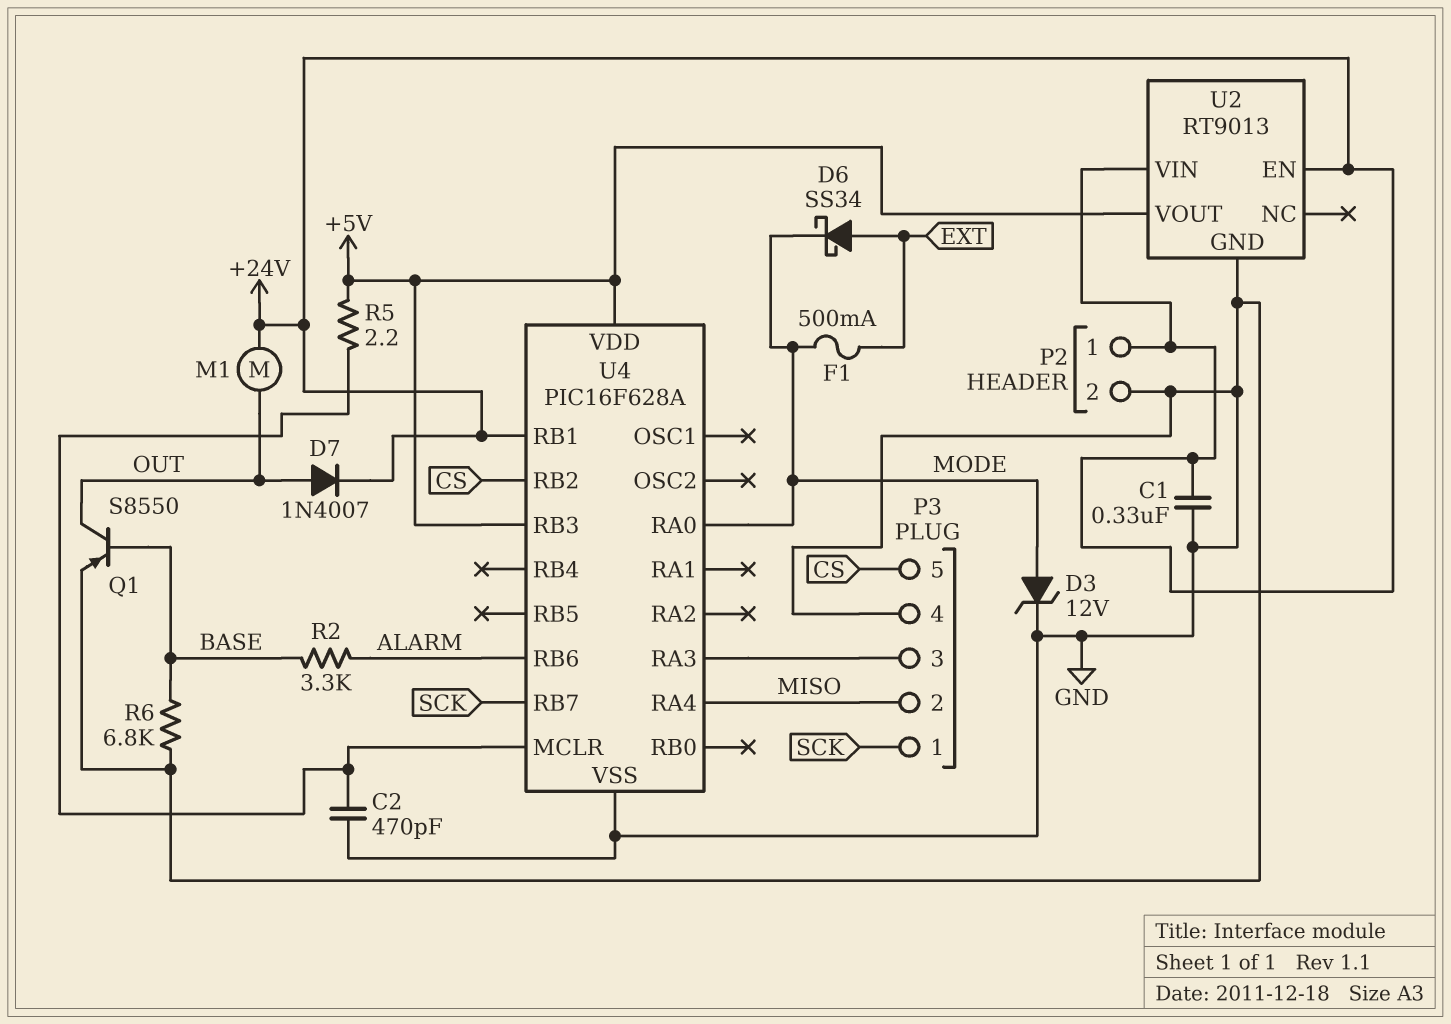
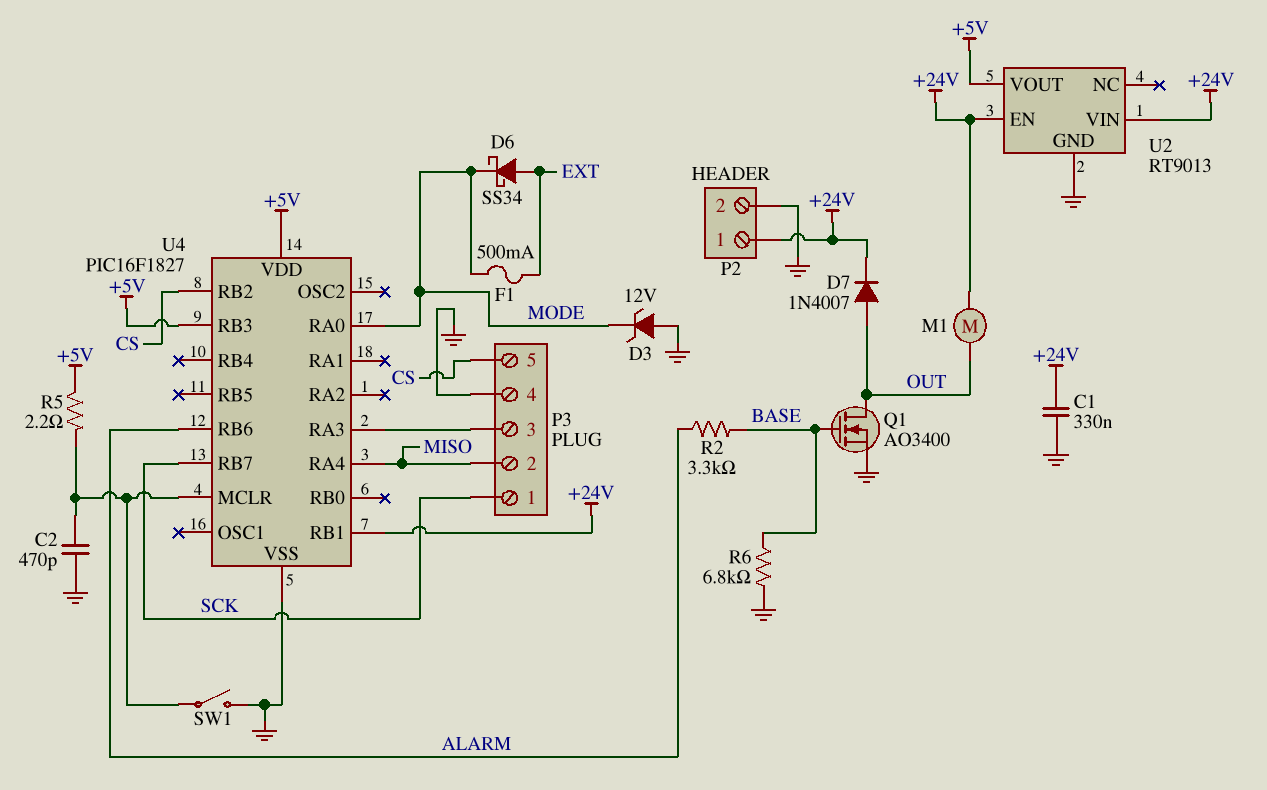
D3: zener 12V (A MODE, K GND) -> zener 12V (A GND, K MODE)
Q1: PNP S8550 (B BASE, C OUT, E GND) -> NMOS AO3400 (G BASE, D OUT, S GND)
SW1: none -> switch (GND, U4/MCLR)
U4: PIC16F628A -> PIC16F1827

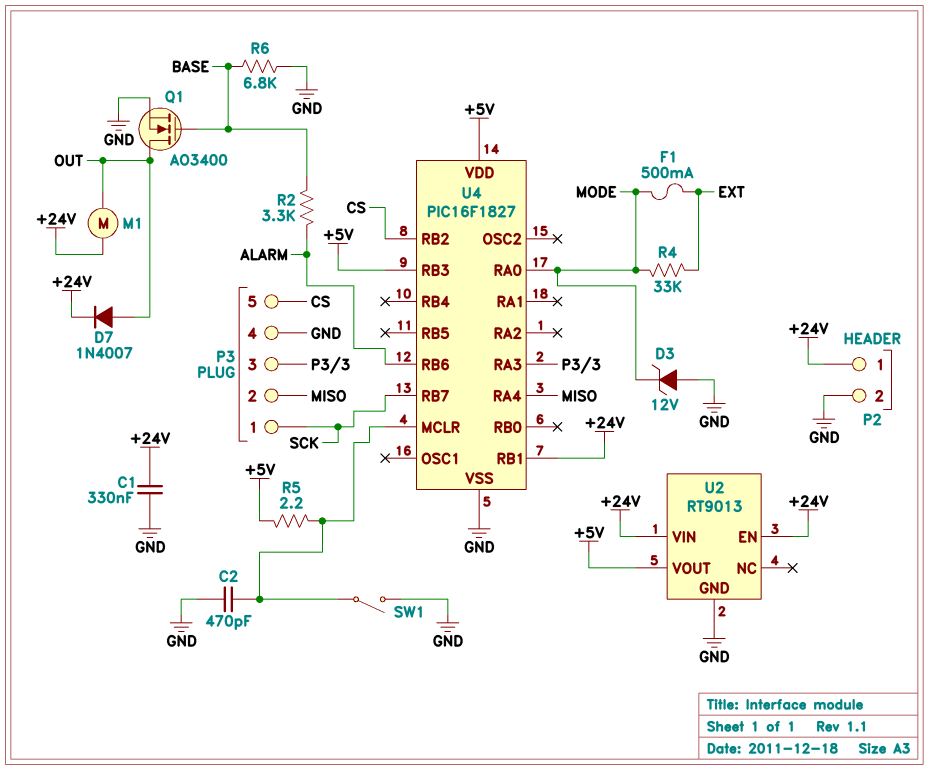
D6: schottky SS34 (A EXT, K MODE) -> none
R4: none -> 33k (EXT, MODE)

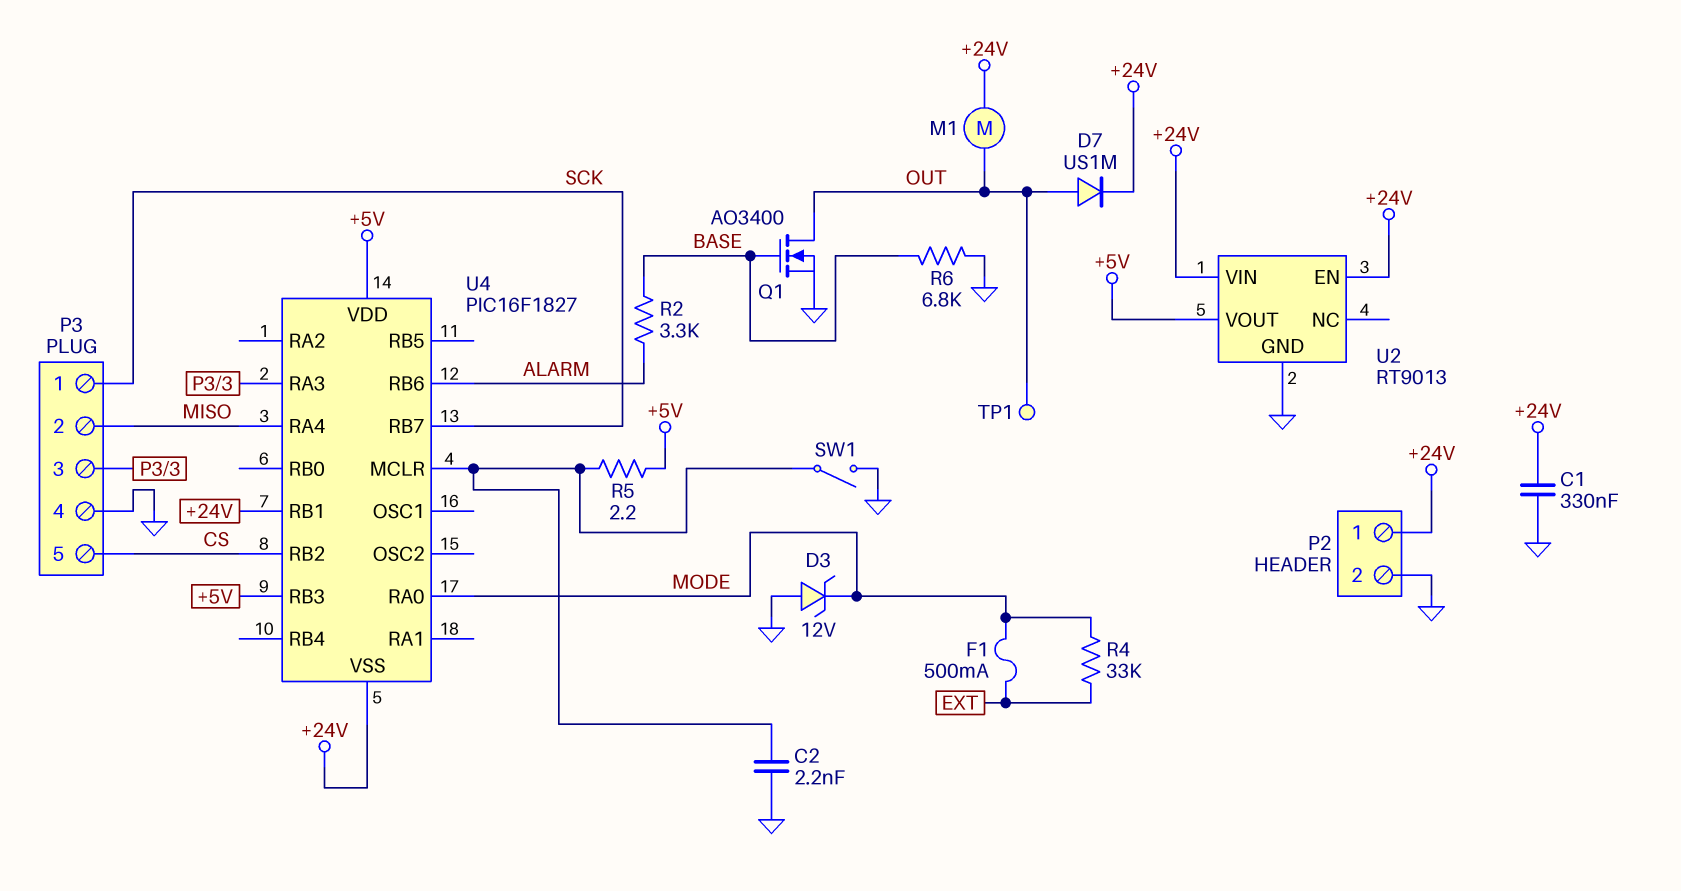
C2: 470pF (GND, U4/MCLR) -> 2.2nF (GND, U4/MCLR)
D7: diode 1N4007 (A OUT, K +24V) -> diode US1M (A OUT, K +24V)
TP1: none -> test point (OUT)
U4 pin VSS: GND -> +24V

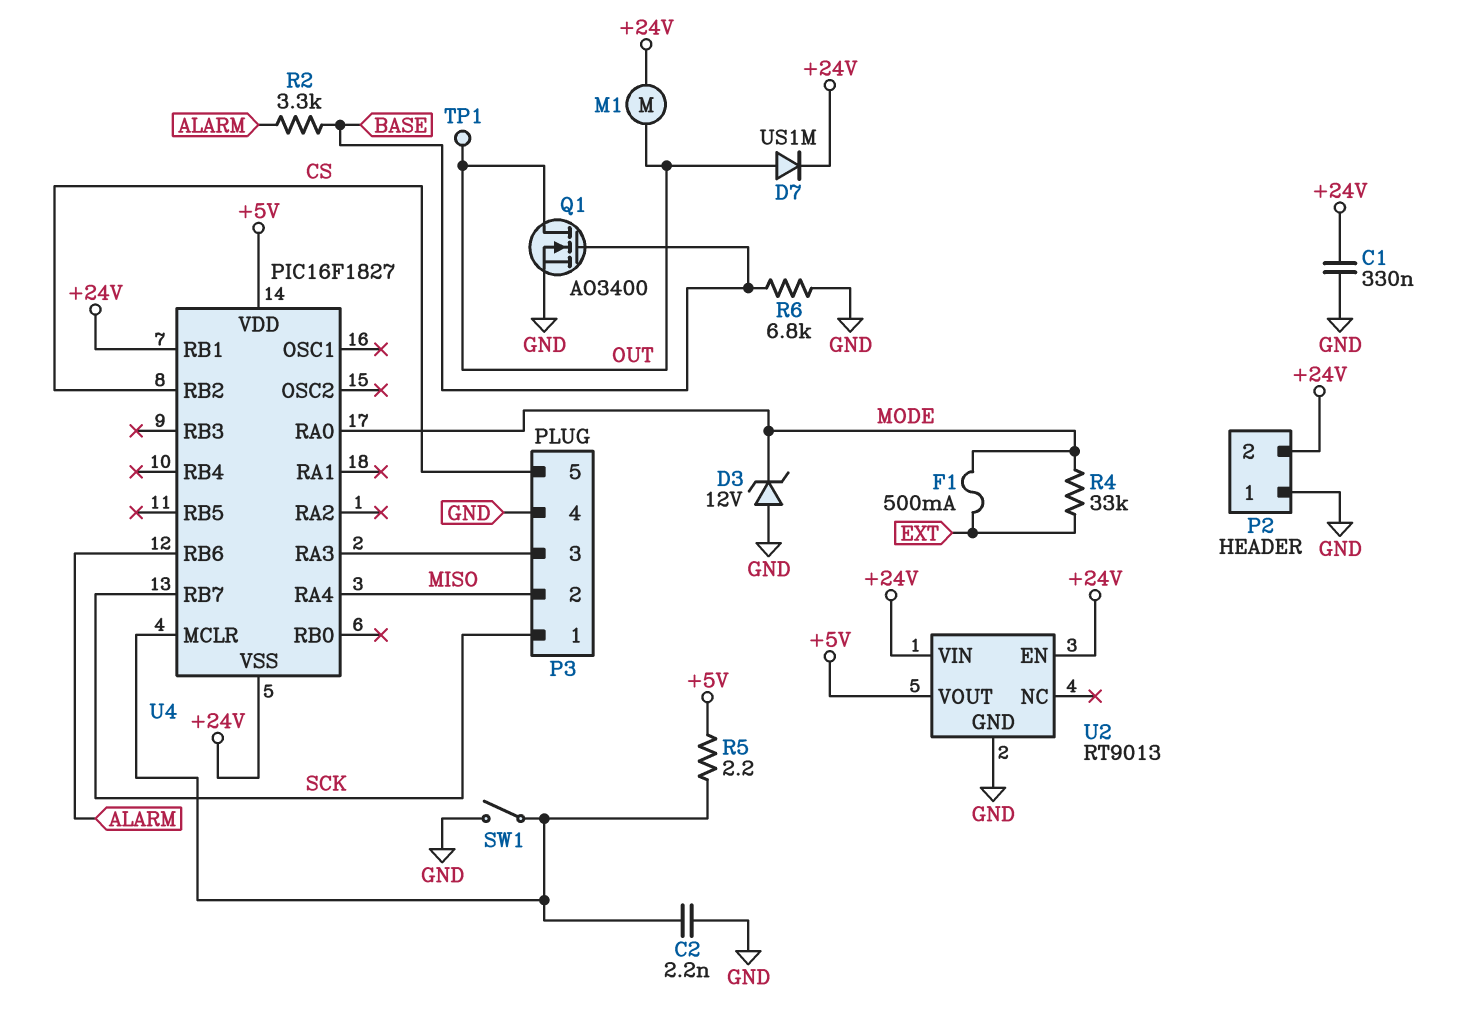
P2 pin 1: +24V -> GND
P2 pin 2: GND -> +24V
U4 pin RB3: +5V -> none

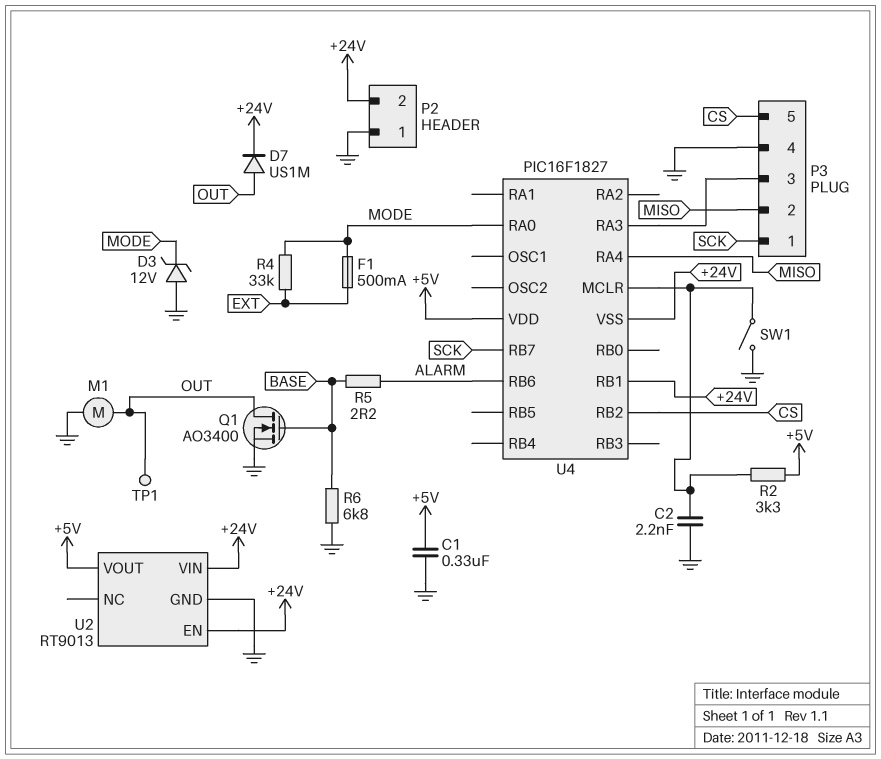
C1: 330nF (+24V, GND) -> 330nF (+5V, GND)
M1: motor (+24V, OUT) -> motor (GND, OUT)
R2: 3.3k (ALARM, BASE) -> 3.3k (+5V, U4/MCLR)
R5: 2.2 (+5V, U4/MCLR) -> 2.2 (ALARM, BASE)

